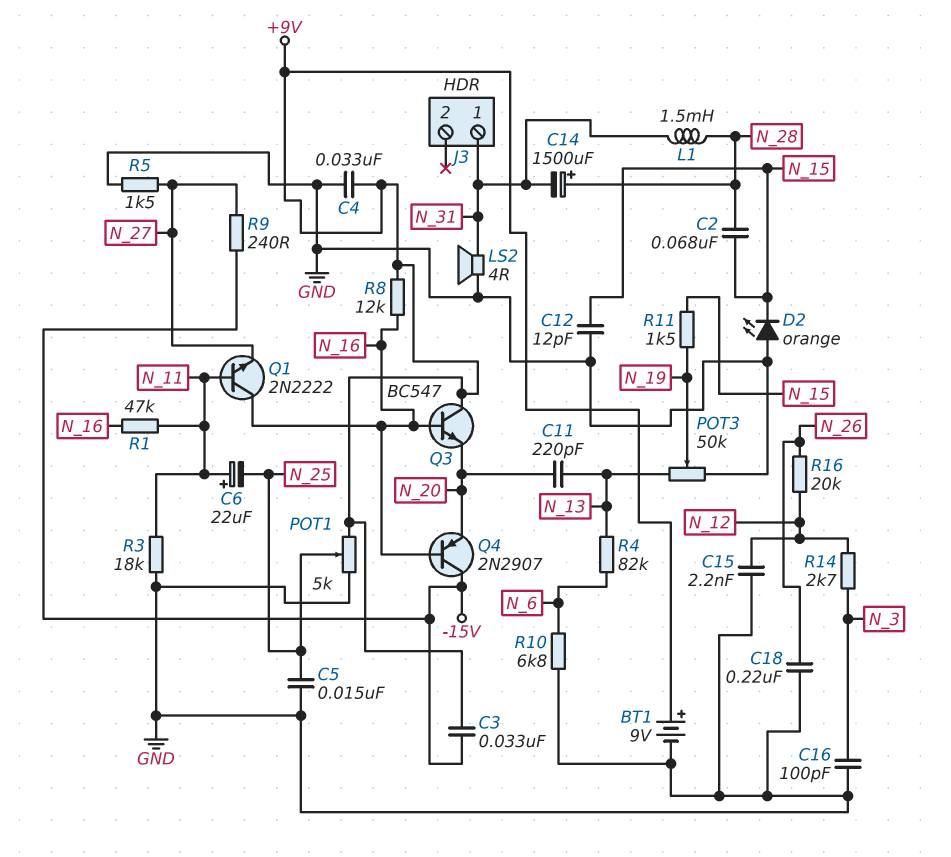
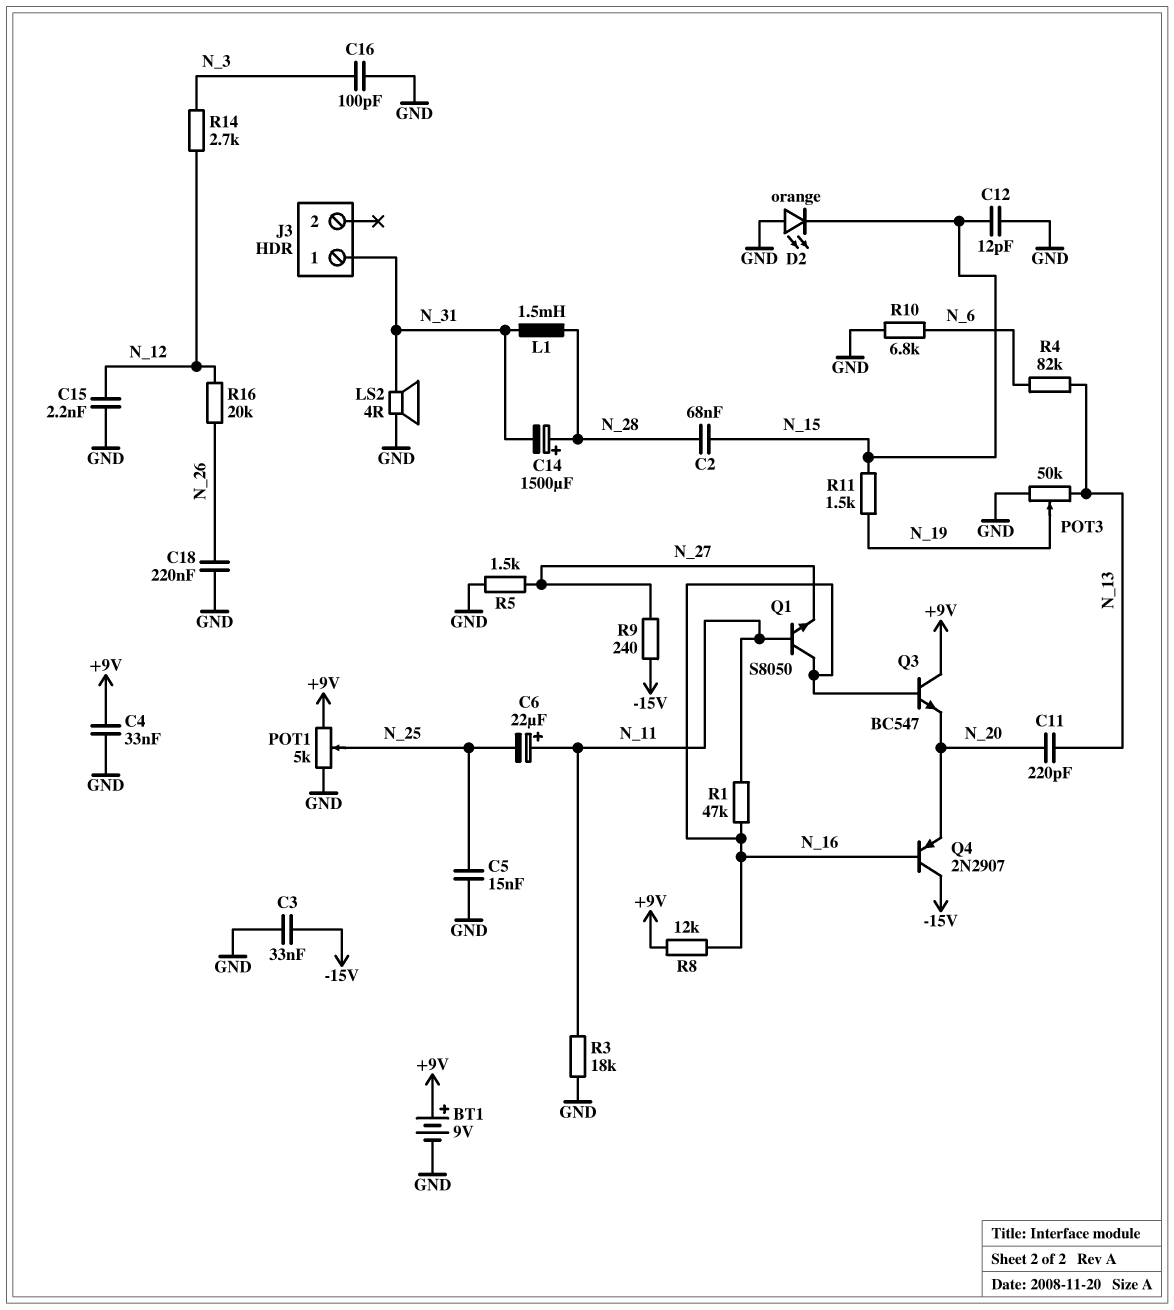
C3: 33nF (+9V, -15V) -> 33nF (-15V, GND)
Q1: NPN 2N2222 (B N_11, C N_16, E N_27) -> NPN S8050 (B N_11, C N_16, E N_27)

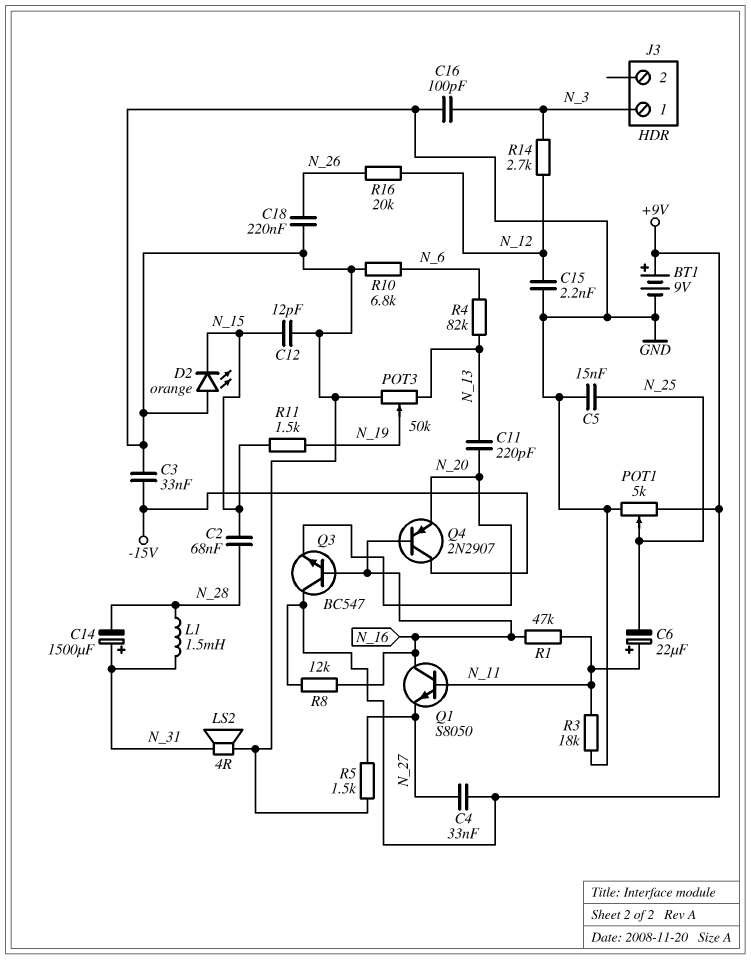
C4: 33nF (+9V, GND) -> 33nF (+9V, N_27)
C14: 1500uF (plus N_28, minus N_31) -> 1500uF (plus N_31, minus N_28)
J3 pin 1: N_31 -> N_3
R9: 240 (-15V, N_27) -> none

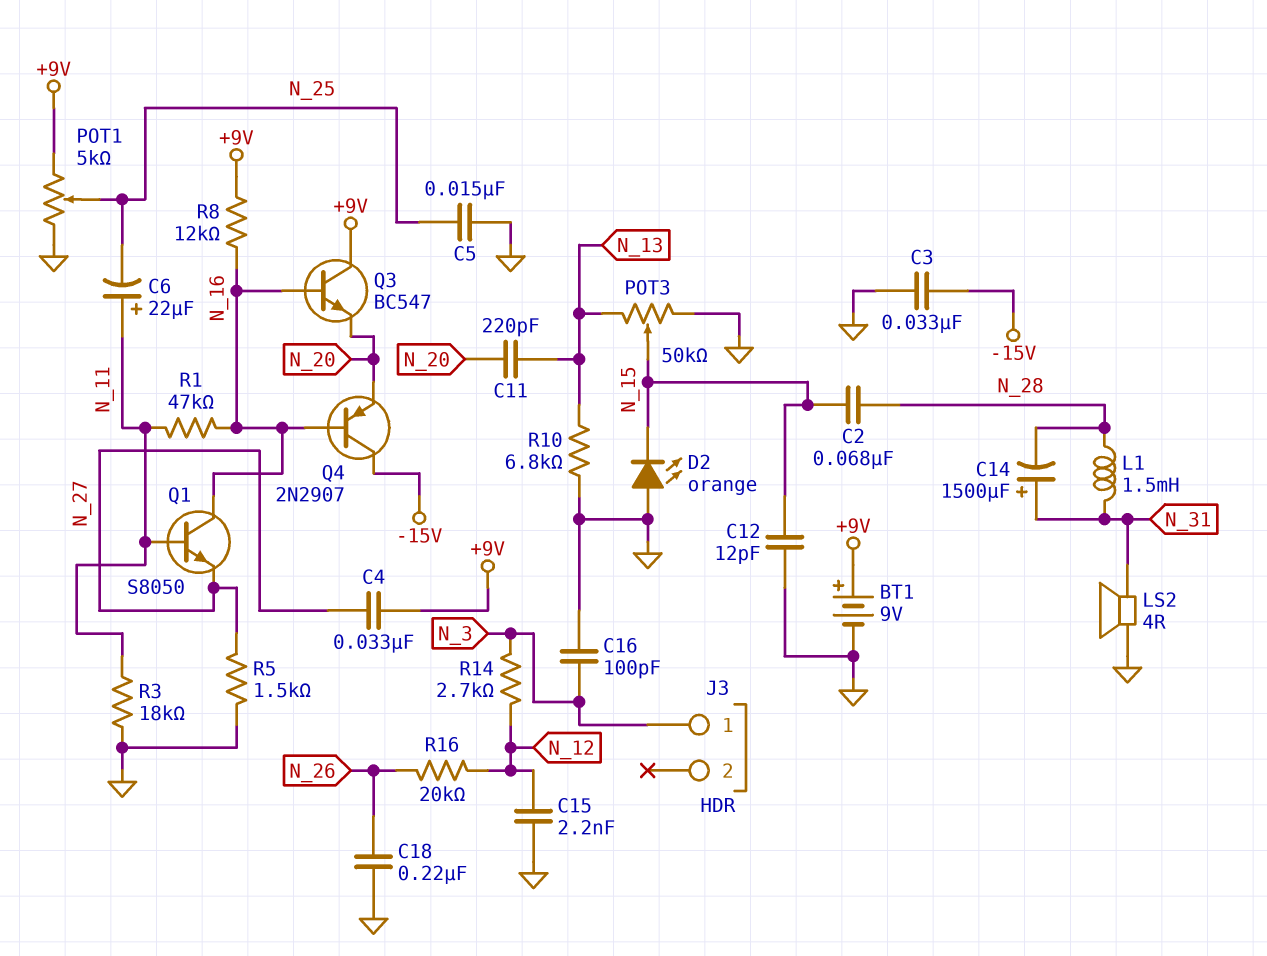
POT3: 50k (GND, N_13, wiper N_19) -> 50k (GND, N_13, wiper N_15)
R4: 82k (N_6, N_13) -> none
R10: 6.8k (GND, N_6) -> 6.8k (GND, N_13)
R11: 1.5k (N_15, N_19) -> none

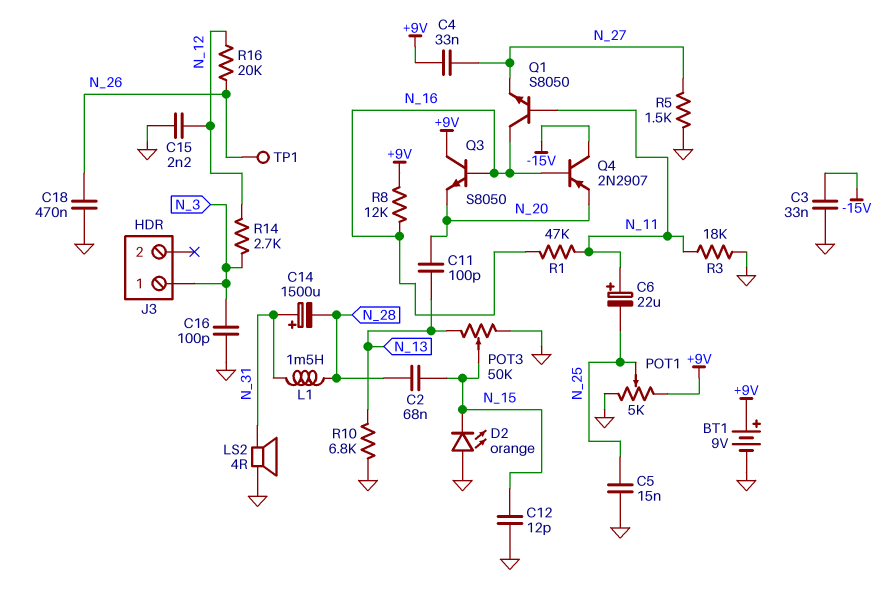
C11: 220pF (N_13, N_20) -> 100pF (N_13, N_20)
C18: 220nF (GND, N_26) -> 470nF (GND, N_26)
Q3: NPN BC547 (B N_16, C +9V, E N_20) -> NPN S8050 (B N_16, C +9V, E N_20)
TP1: none -> test point (N_26)

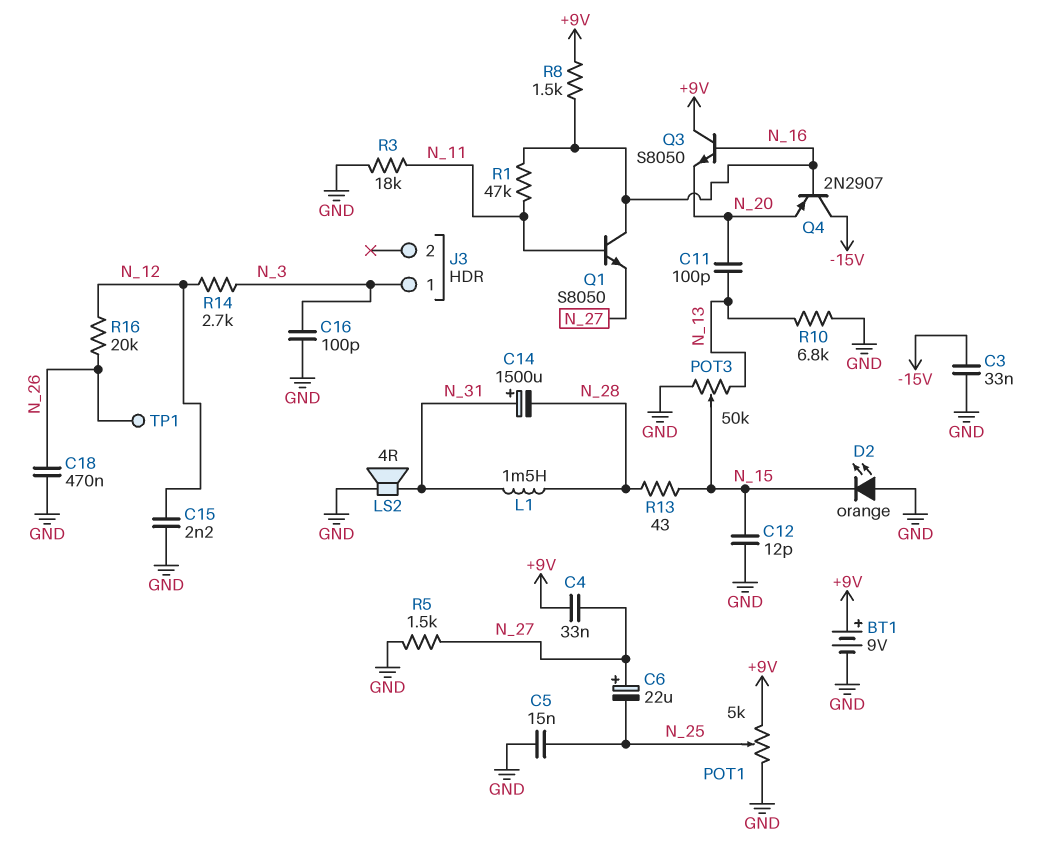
C2: 68nF (N_15, N_28) -> none
C6: 22uF (plus N_11, minus N_25) -> 22uF (plus N_27, minus N_25)
R8: 12k (+9V, N_16) -> 1.5k (+9V, N_16)
R13: none -> 43 (N_15, N_28)

